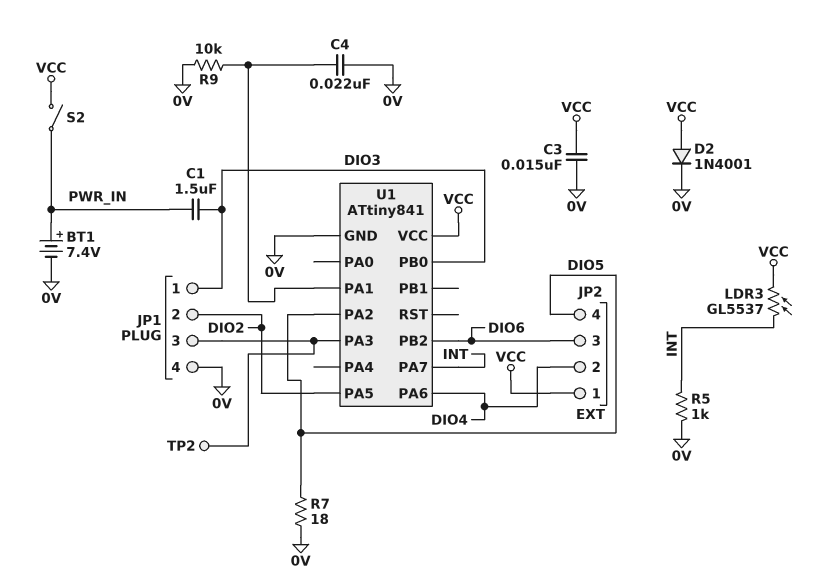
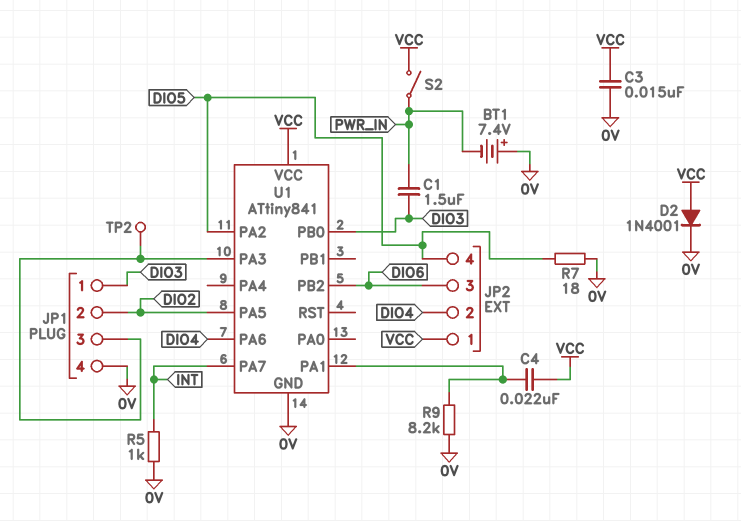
BT1: 7.4V (plus PWR_IN, minus 0V) -> 7.4V (plus 0V, minus PWR_IN)
C4: 22nF (0V, U1/PA1) -> 22nF (U1/PA1, VCC)
LDR3: GL5537 (INT, VCC) -> none
R9: 10k (0V, U1/PA1) -> 8.2k (0V, U1/PA1)

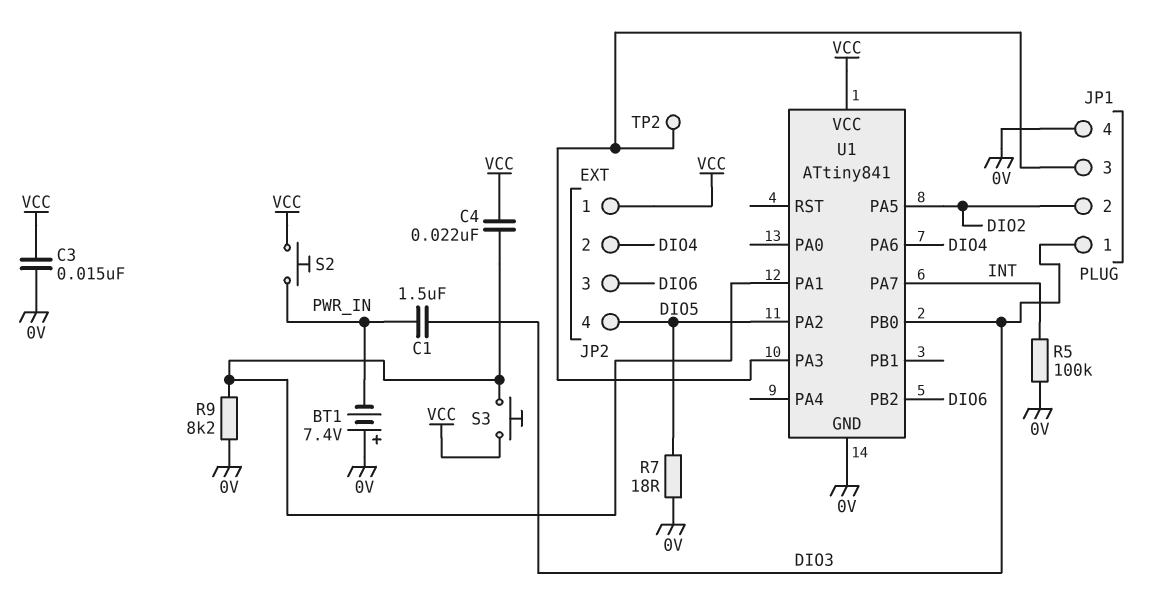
D2: diode 1N4001 (A VCC, K 0V) -> none
R5: 1k (0V, INT) -> 100k (0V, INT)
S2: switch (PWR_IN, VCC) -> button (PWR_IN, VCC)
S3: none -> button (U1/PA1, VCC)

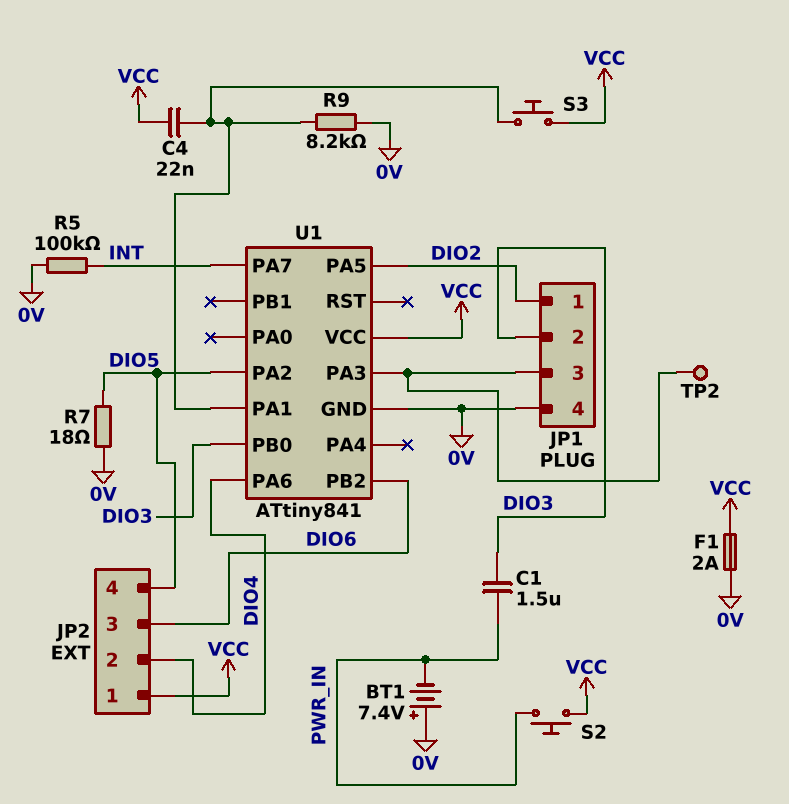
C3: 15nF (0V, VCC) -> none
F1: none -> 2A (0V, VCC)
JP1 pin 1: DIO3 -> DIO2
JP1 pin 2: DIO2 -> DIO3

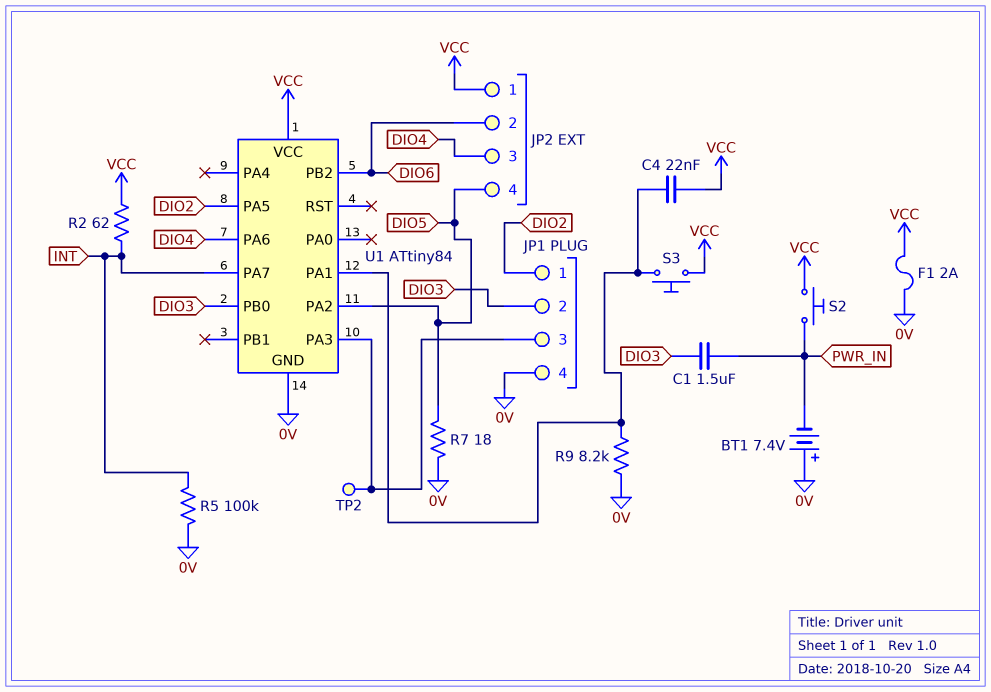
JP2 pin 2: DIO4 -> DIO6
JP2 pin 3: DIO6 -> DIO4
R2: none -> 62 (INT, VCC)
U1: ATtiny841 -> ATtiny84

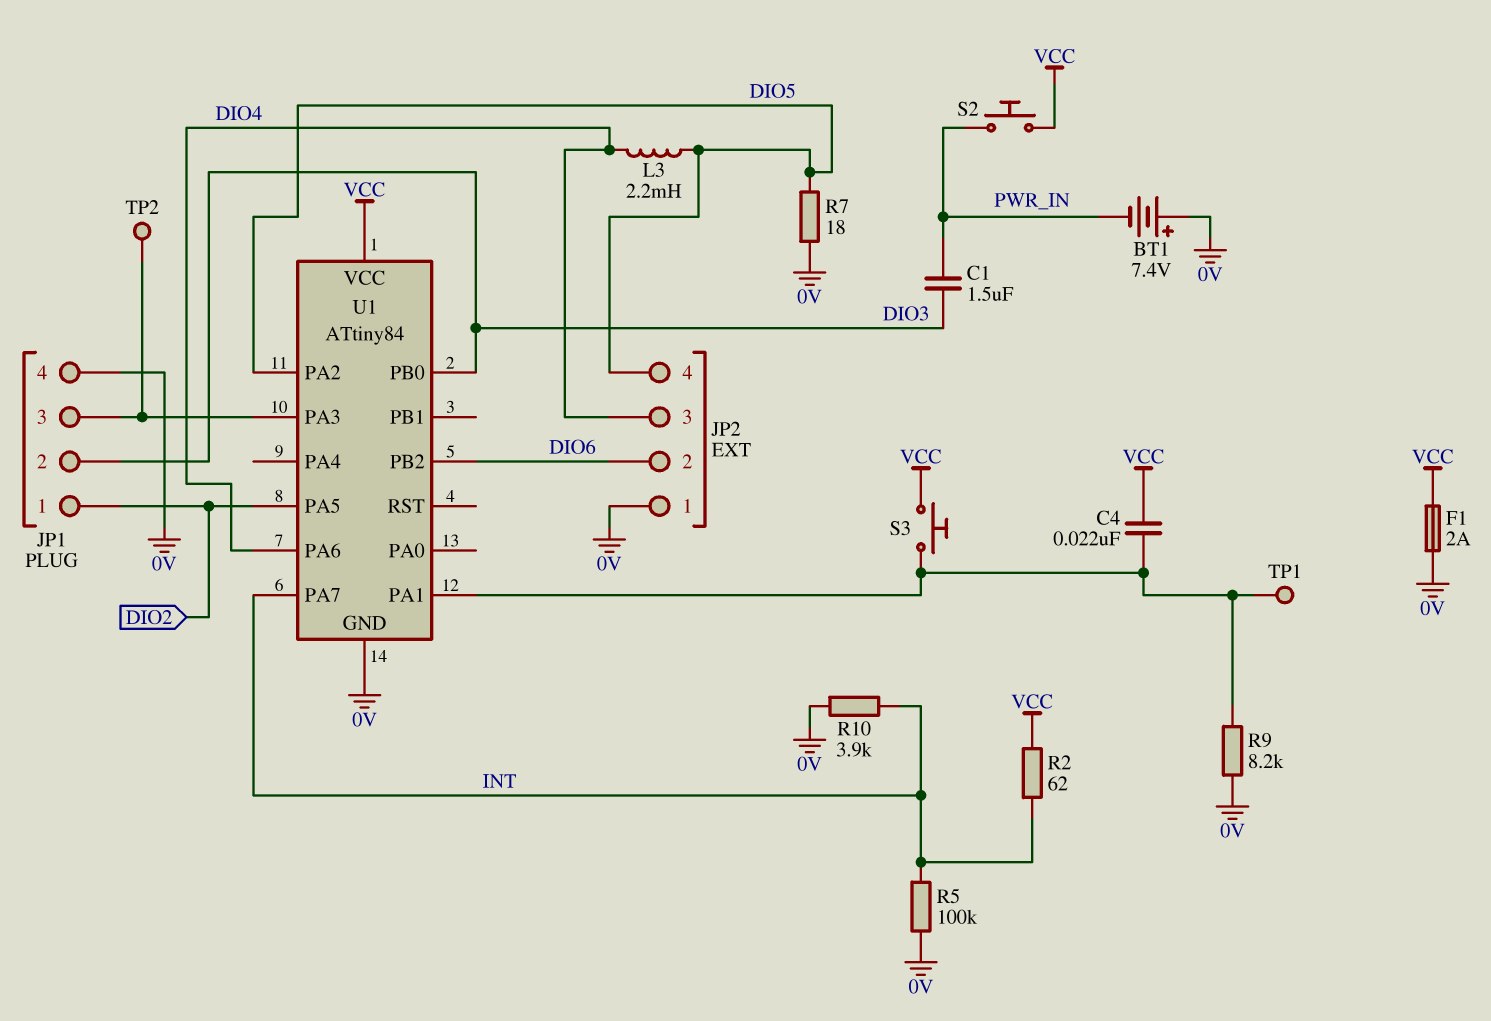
JP2 pin 1: VCC -> 0V
L3: none -> 2.2mH (DIO4, DIO5)
R10: none -> 3.9k (0V, INT)
TP1: none -> test point (U1/PA1)

